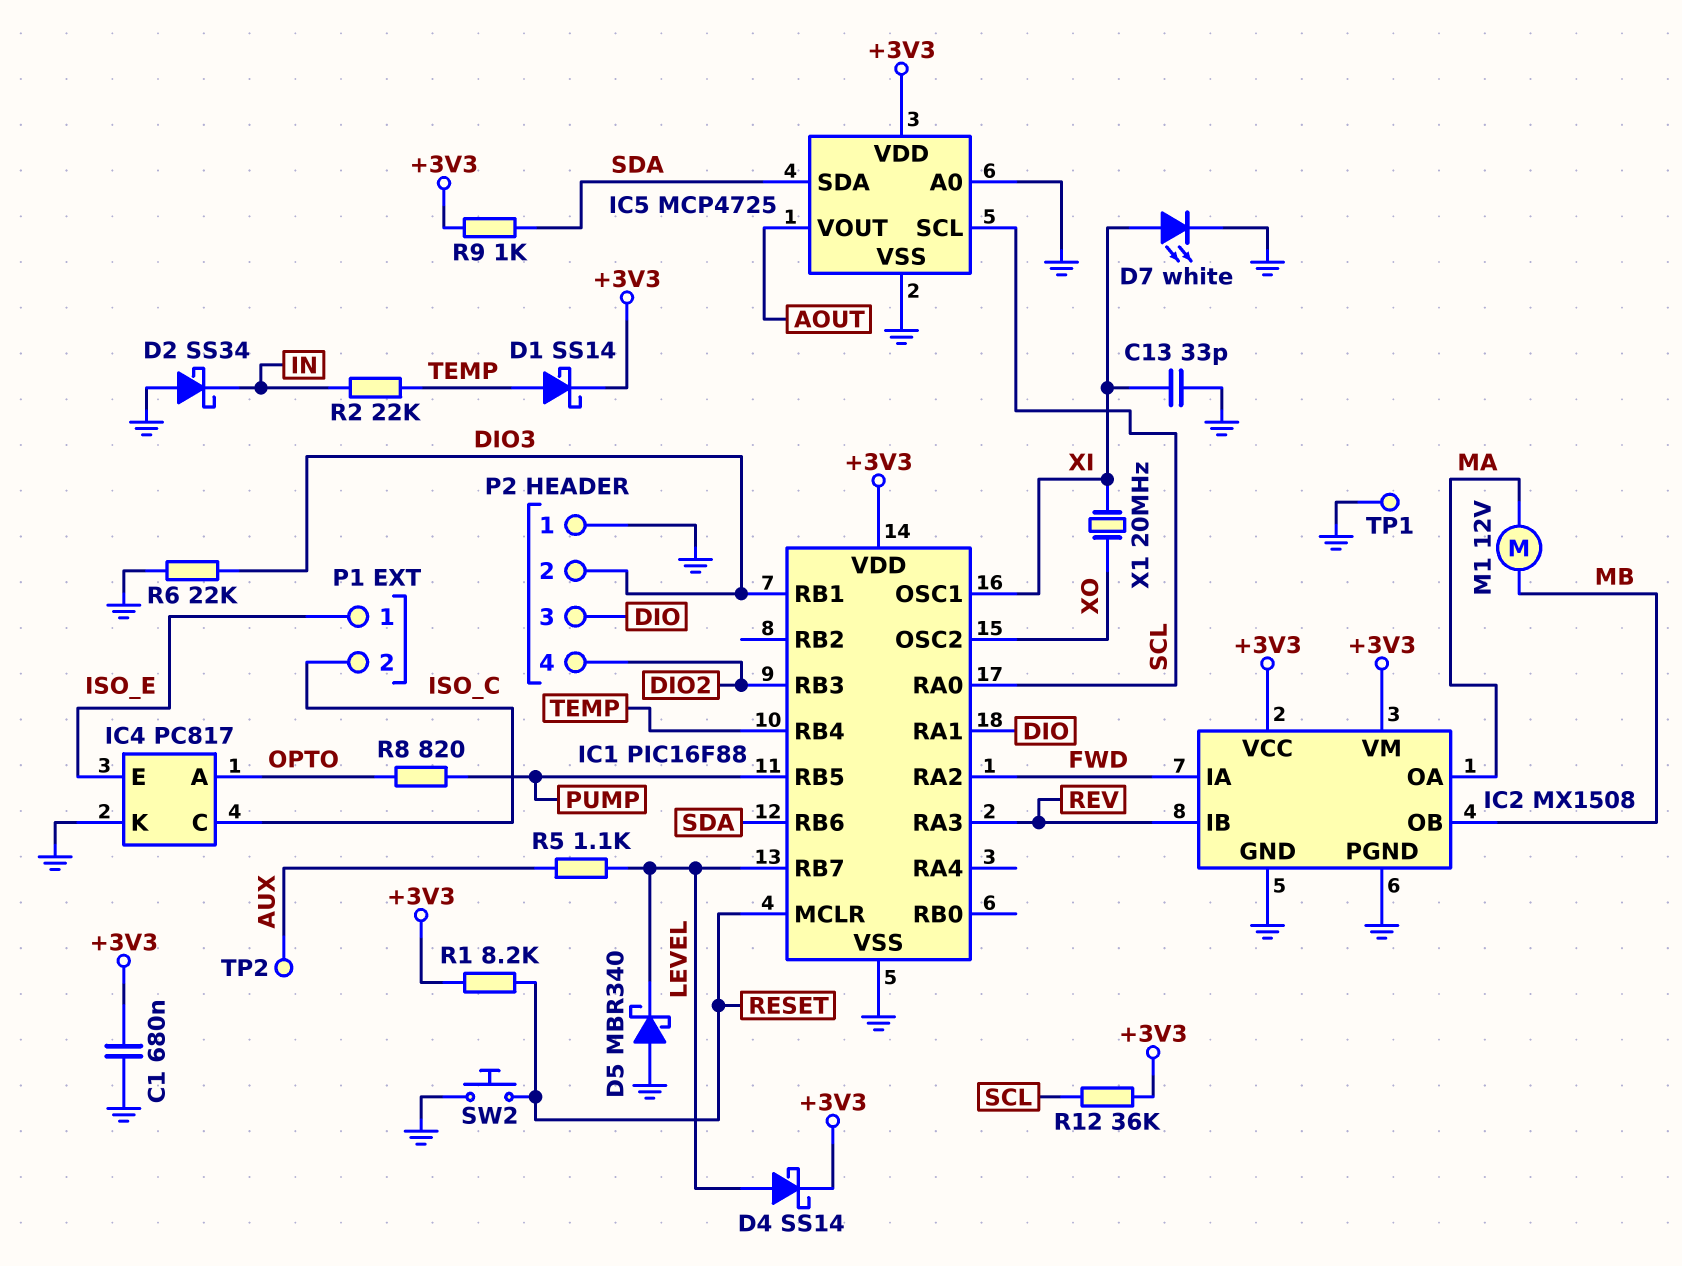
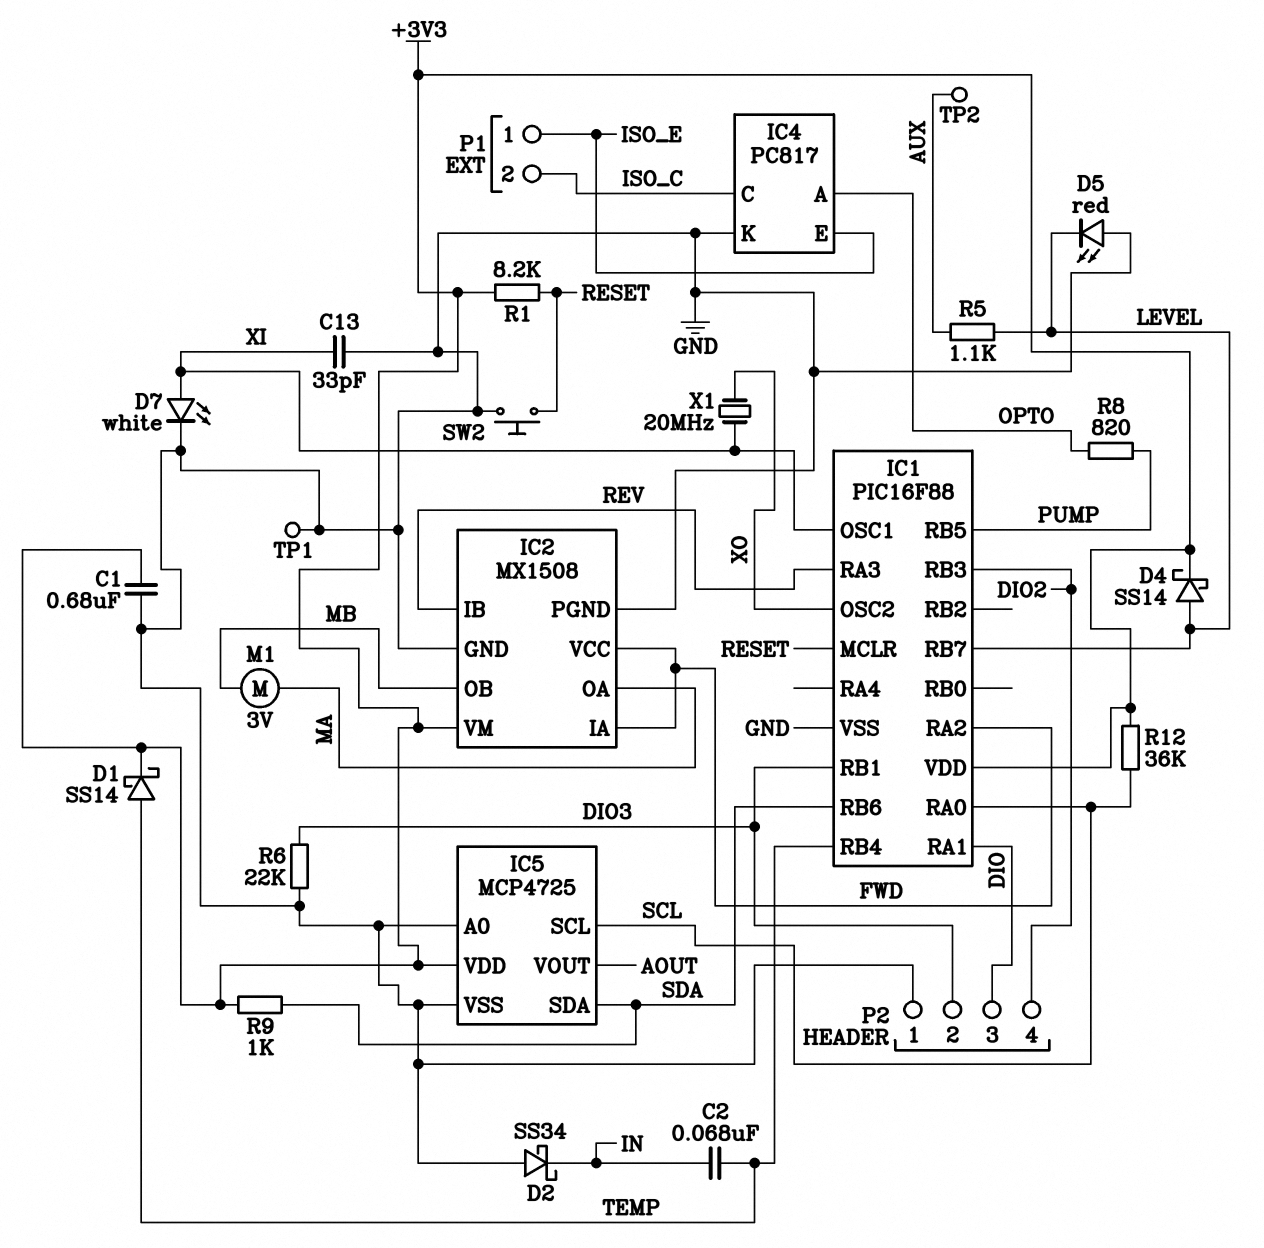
C2: none -> 68nF (IN, TEMP)
D5: schottky MBR340 (A GND, K LEVEL) -> LED red (A GND, K LEVEL)
IC2 pin VCC: +3V3 -> FWD
M1: motor 12V (MA, MB) -> motor 3V (MA, MB)
R2: 22k (IN, TEMP) -> none

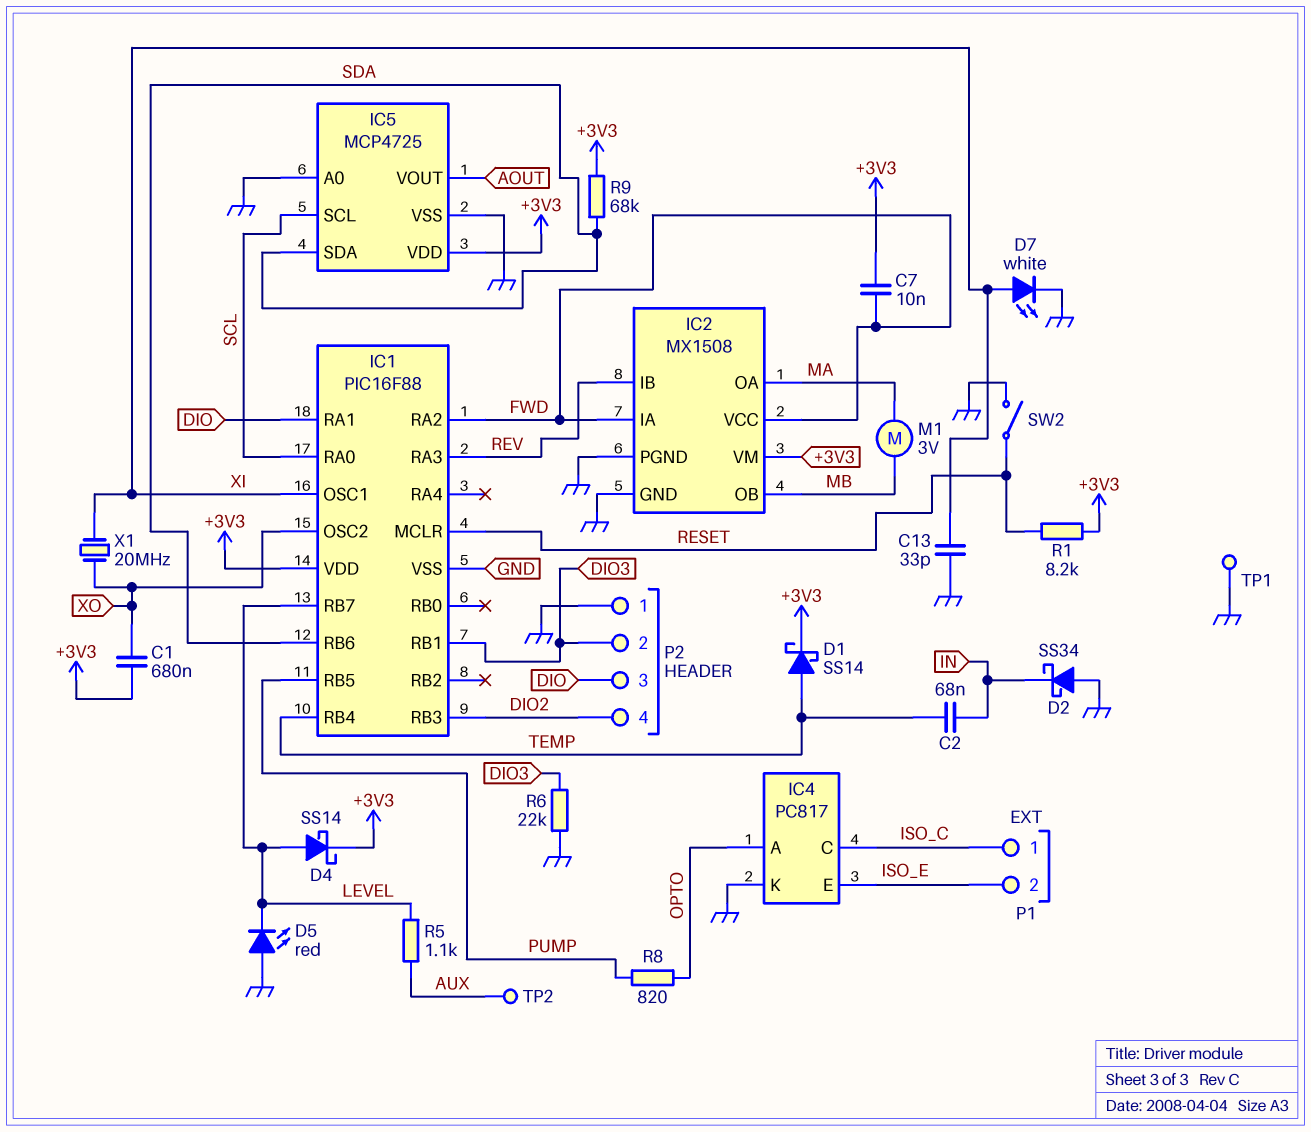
C1: 680nF (+3V3, GND) -> 680nF (+3V3, XO)
C7: none -> 10nF (+3V3, FWD)
P1 pin 1: ISO_E -> ISO_C
P1 pin 2: ISO_C -> ISO_E
R9: 1k (+3V3, SDA) -> 68k (+3V3, SDA)
R12: 36k (+3V3, SCL) -> none
SW2: button (GND, RESET) -> switch (GND, RESET)

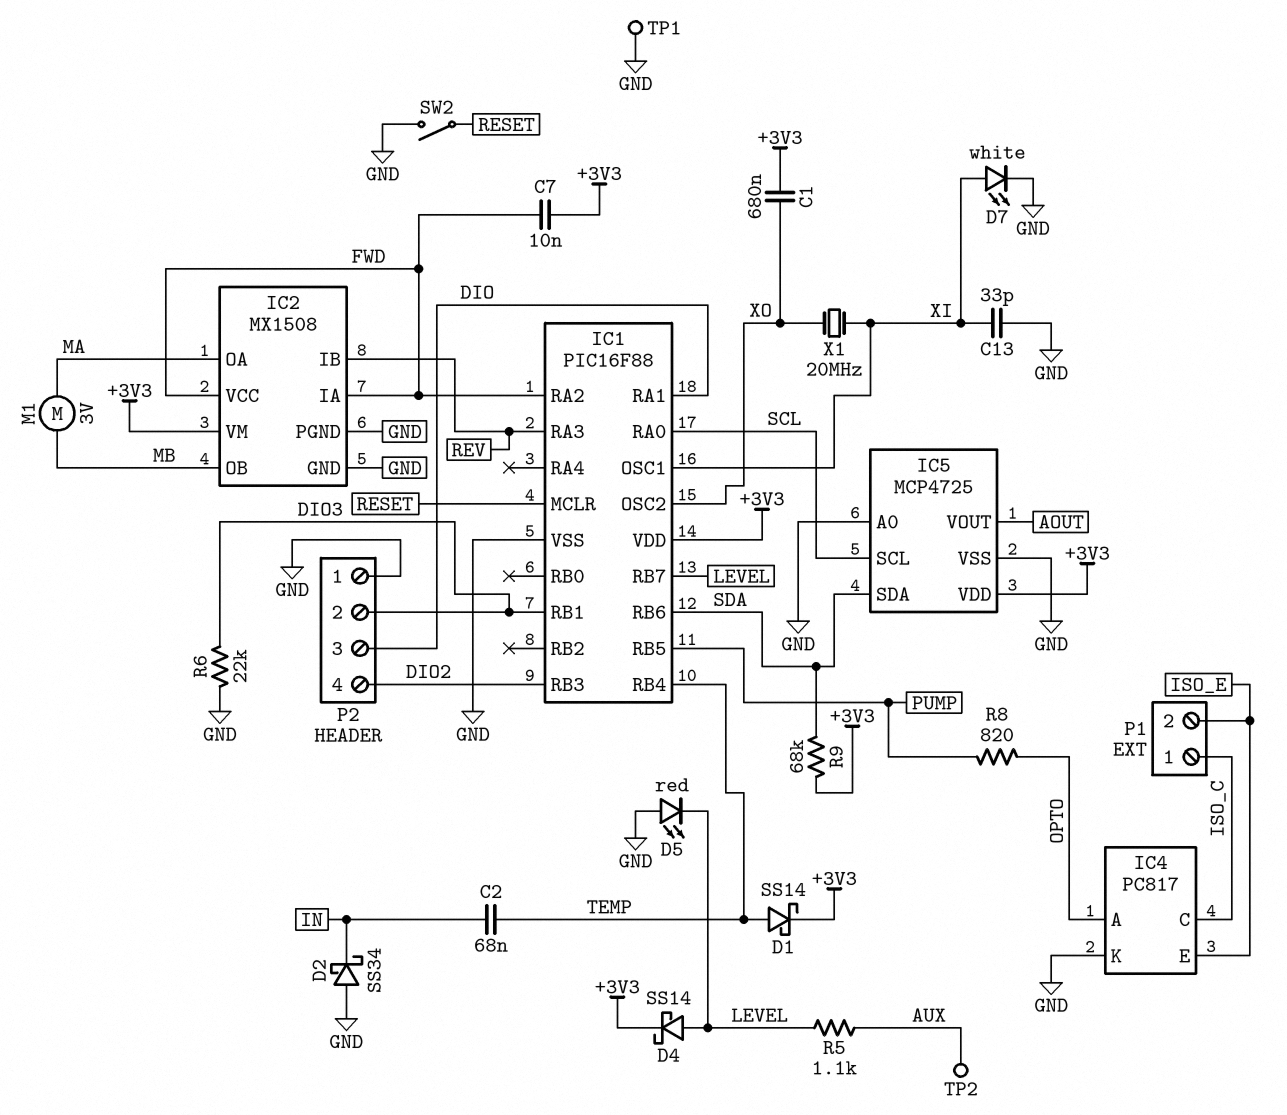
R1: 8.2k (+3V3, RESET) -> none

